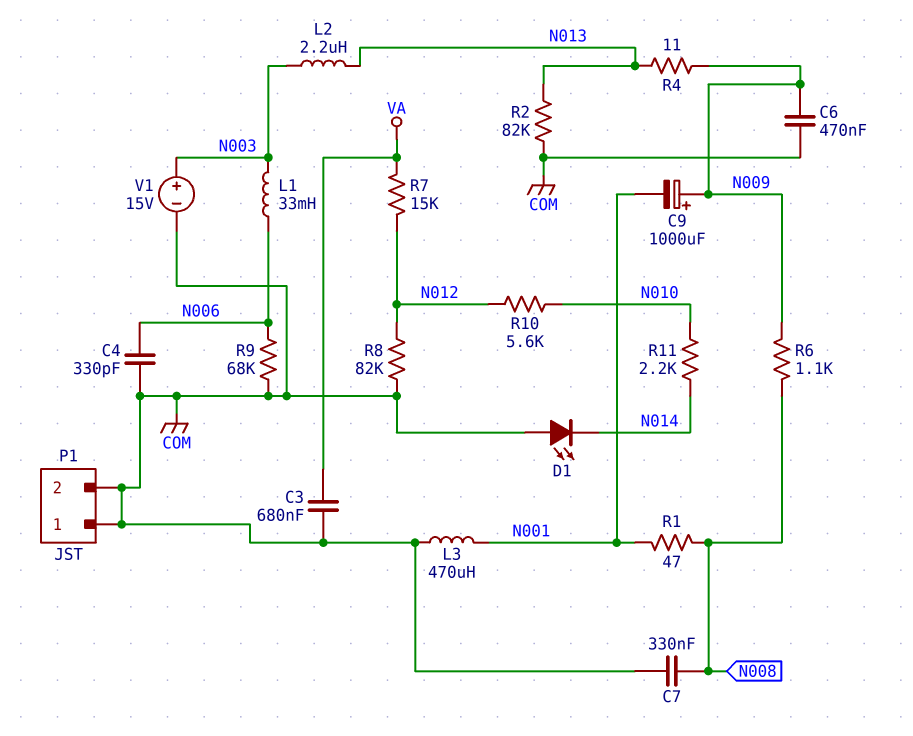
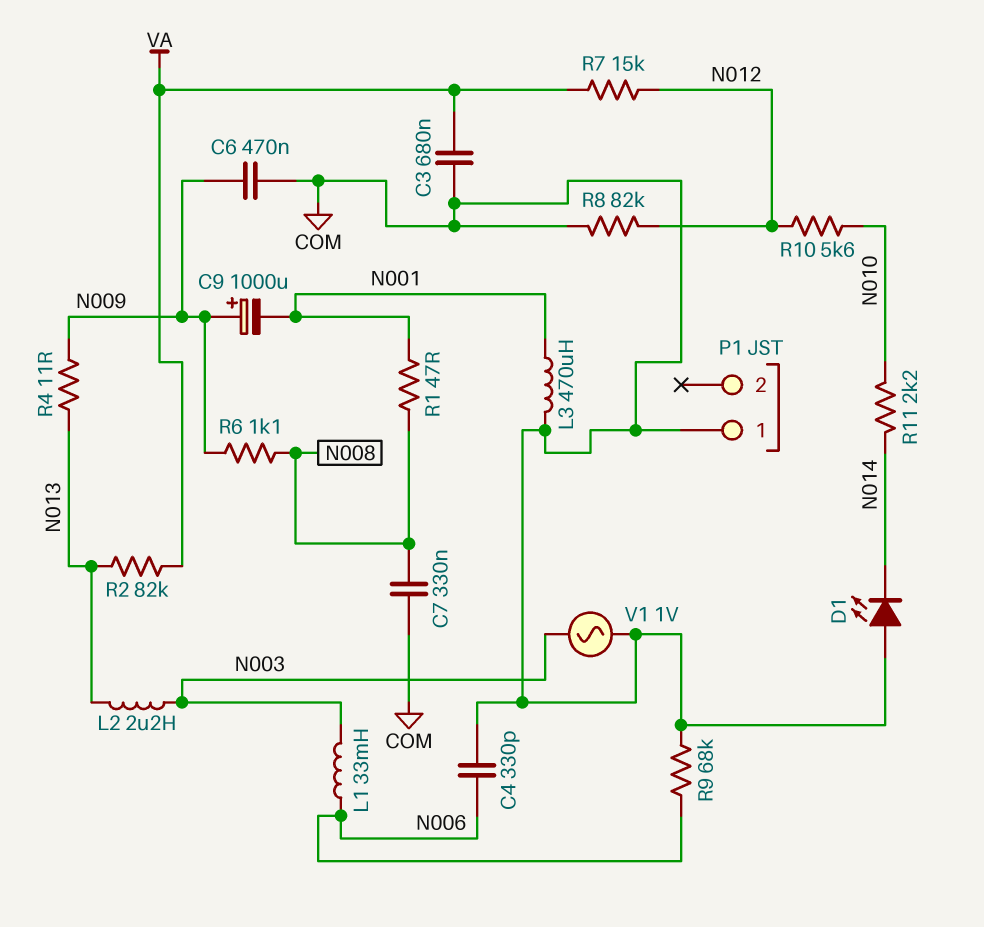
P1 pin 2: COM -> none
R2: 82k (COM, N013) -> 82k (N013, VA)
V1: 15V (plus N003, minus COM) -> AC 1V (COM, N003)

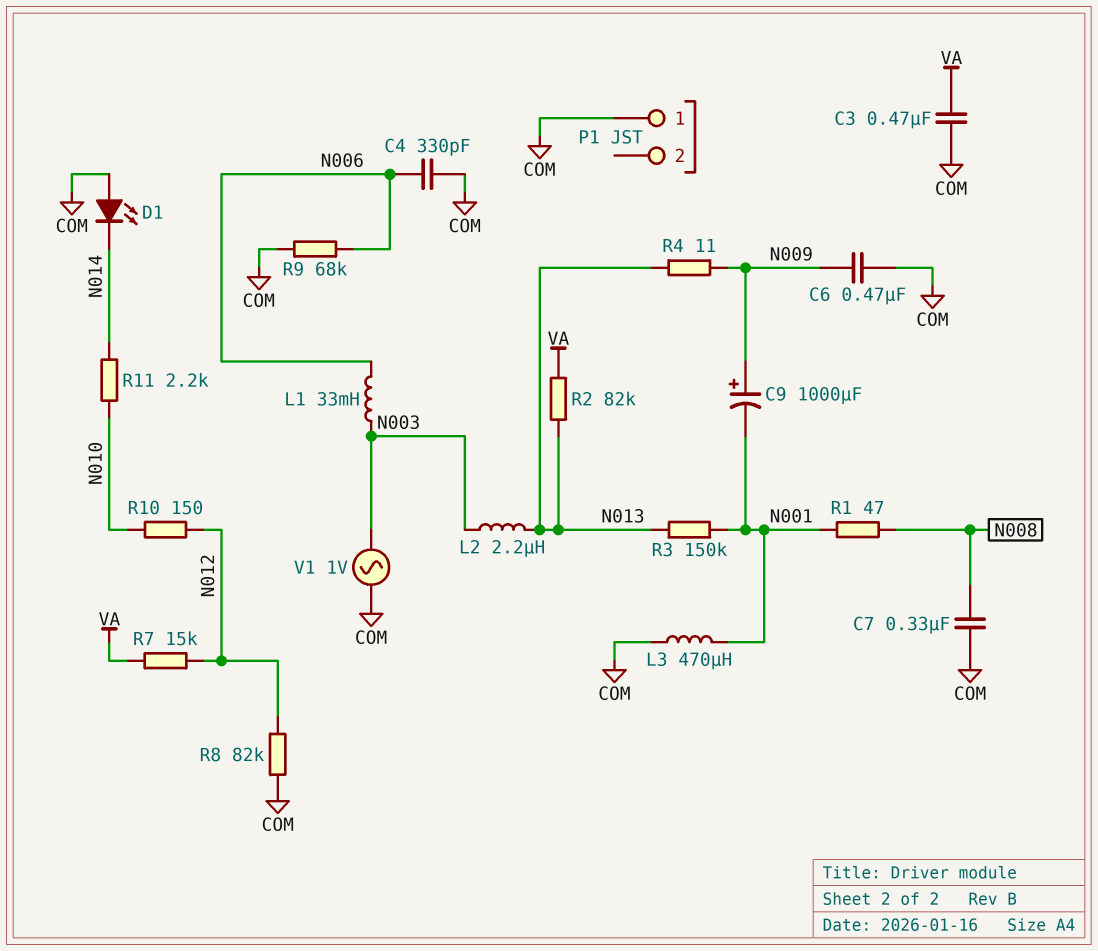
C3: 680nF (COM, VA) -> 470nF (COM, VA)
R3: none -> 150k (N001, N013)
R6: 1.1k (N008, N009) -> none
R10: 5.6k (N010, N012) -> 150 (N010, N012)

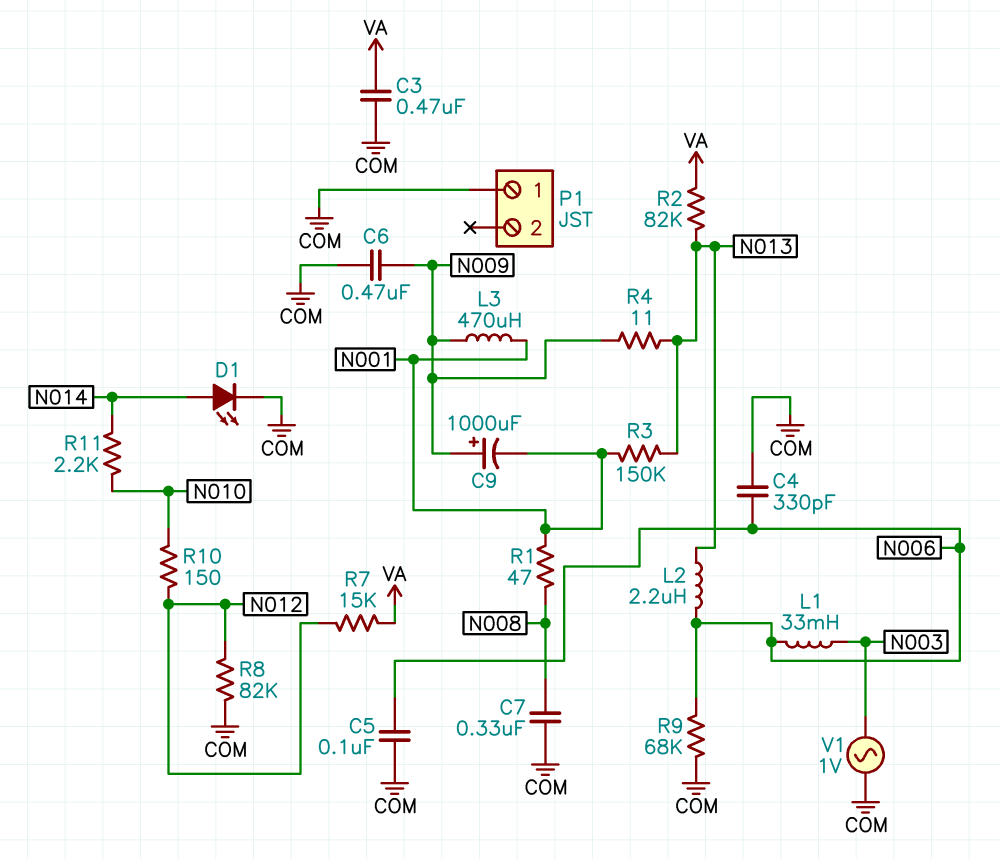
C5: none -> 100nF (COM, N006)
D1: LED (A COM, K N014) -> LED (A N014, K COM)
L2: 2.2uH (N003, N013) -> 2.2uH (N006, N013)
L3: 470uH (COM, N001) -> 470uH (N001, N009)

